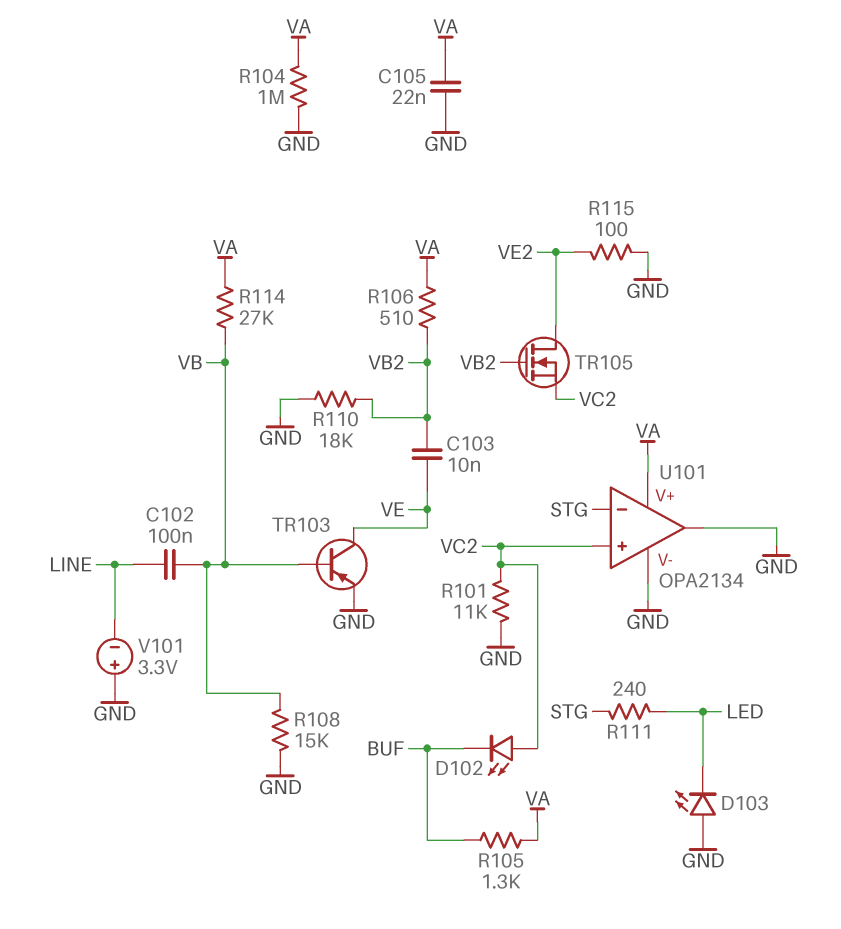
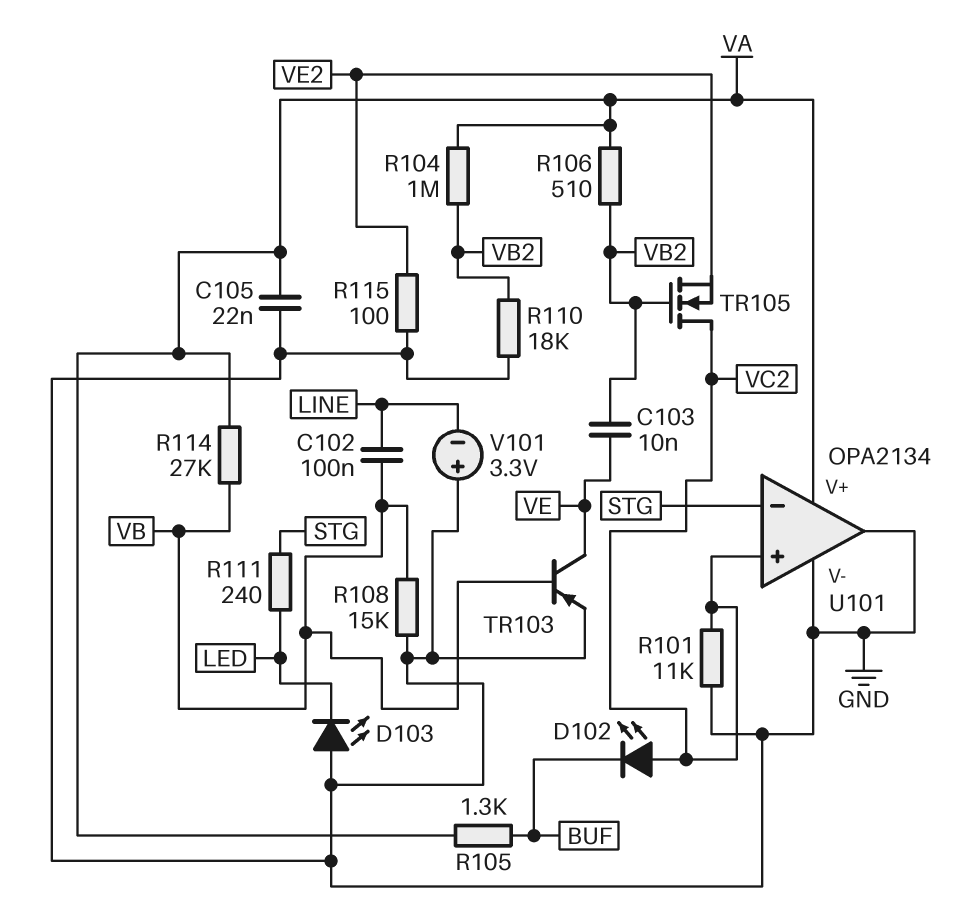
R104: 1M (GND, VA) -> 1M (VA, VB2)
TR105: NMOS (G VB2, D VE2, S VC2) -> NMOS (G VB2, D VC2, S VE2)

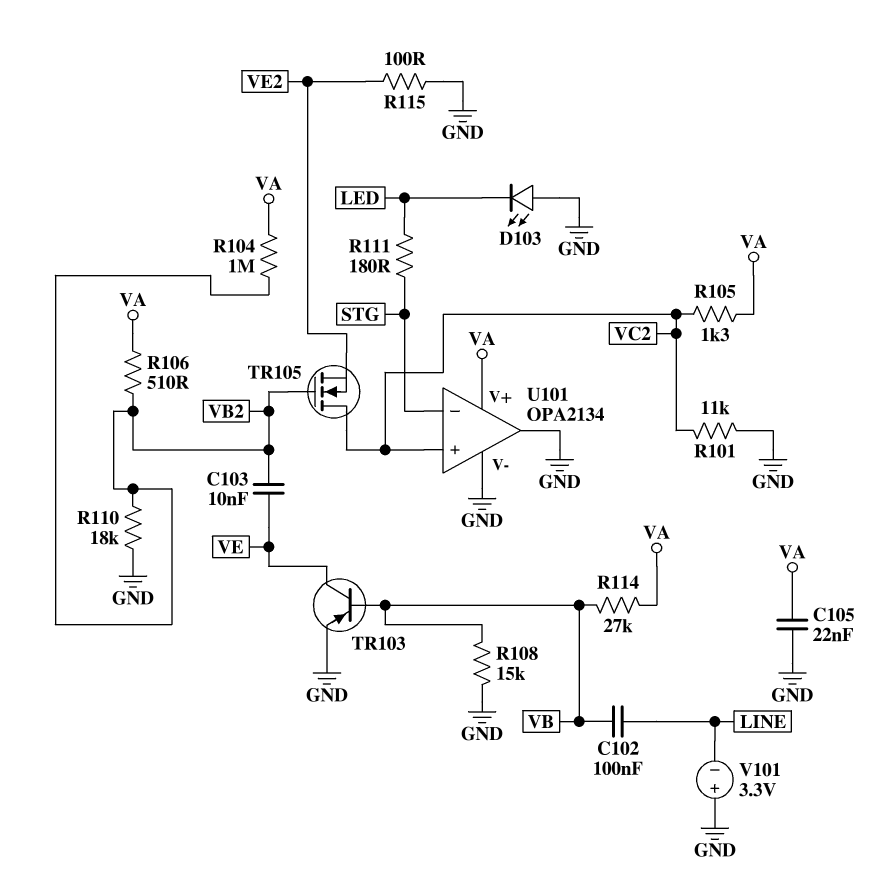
D102: LED (A VC2, K BUF) -> none
R105: 1.3k (BUF, VA) -> 1.3k (VA, VC2)
R111: 240 (LED, STG) -> 180 (LED, STG)

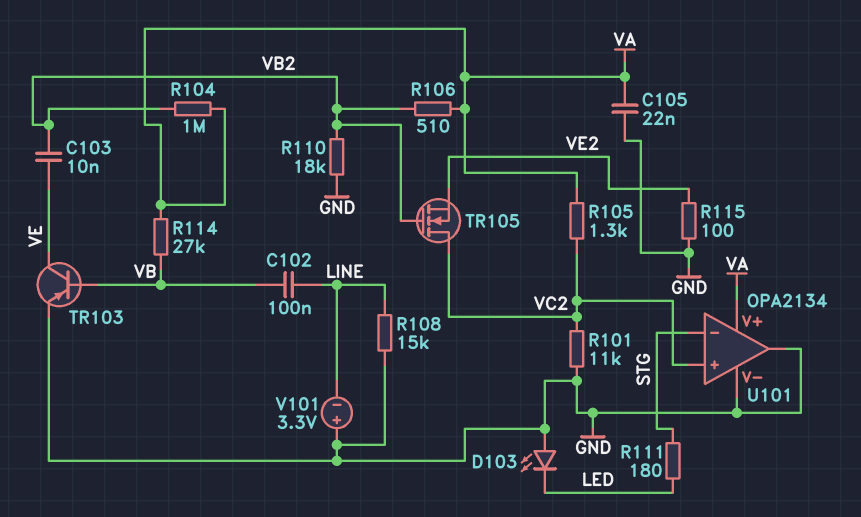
R108: 15k (GND, VB) -> 15k (GND, LINE)

